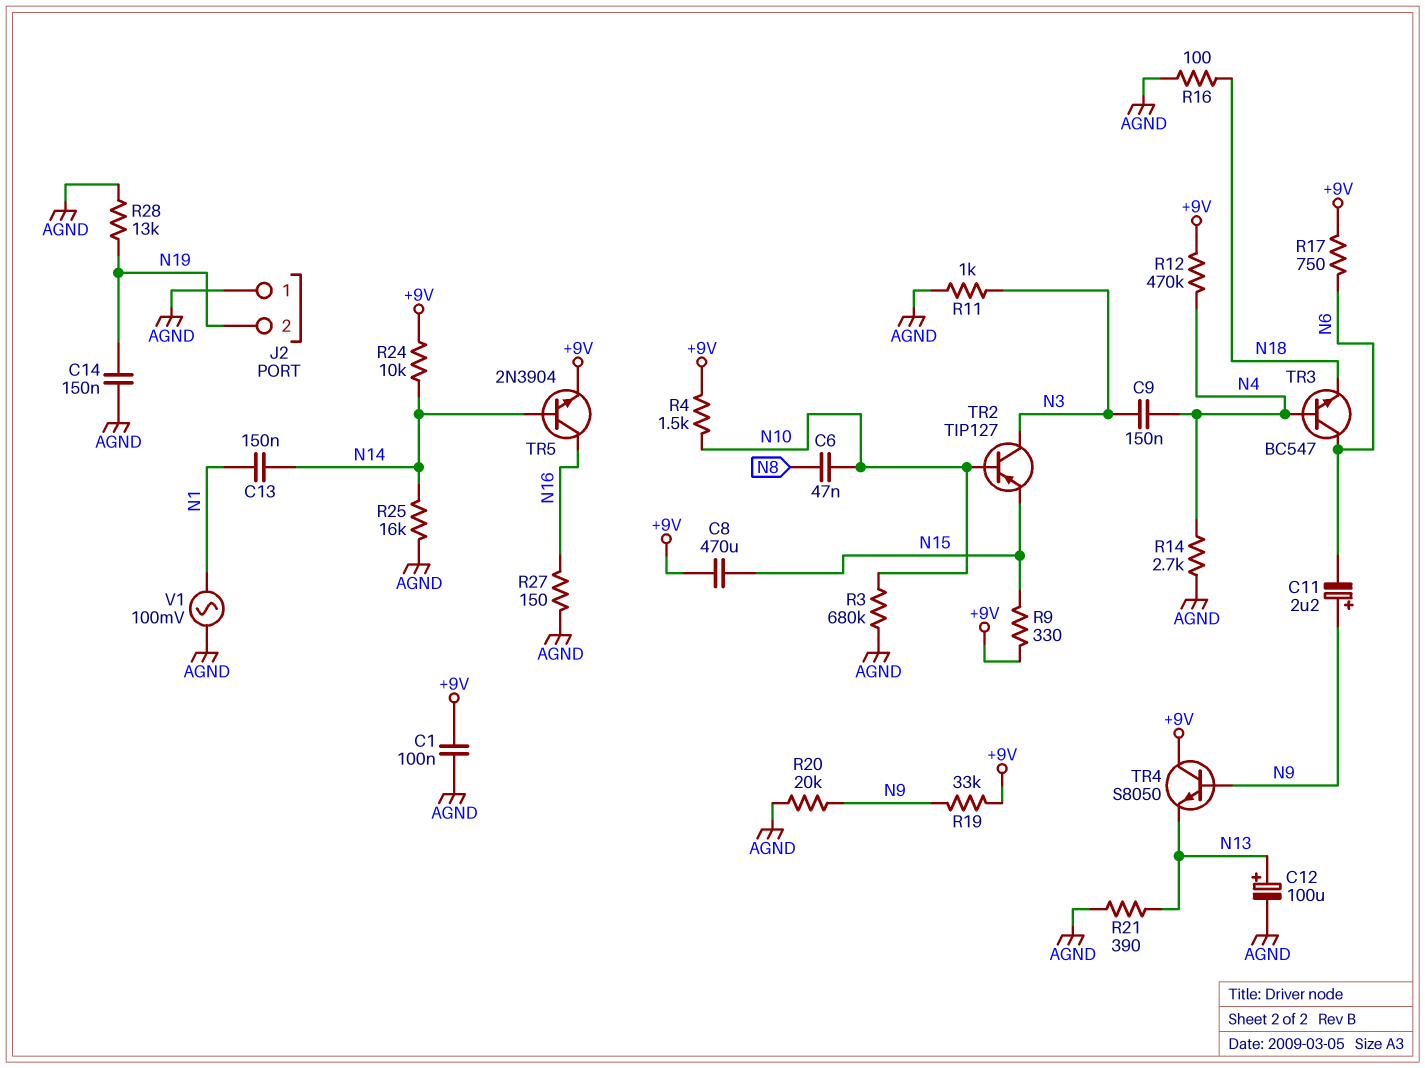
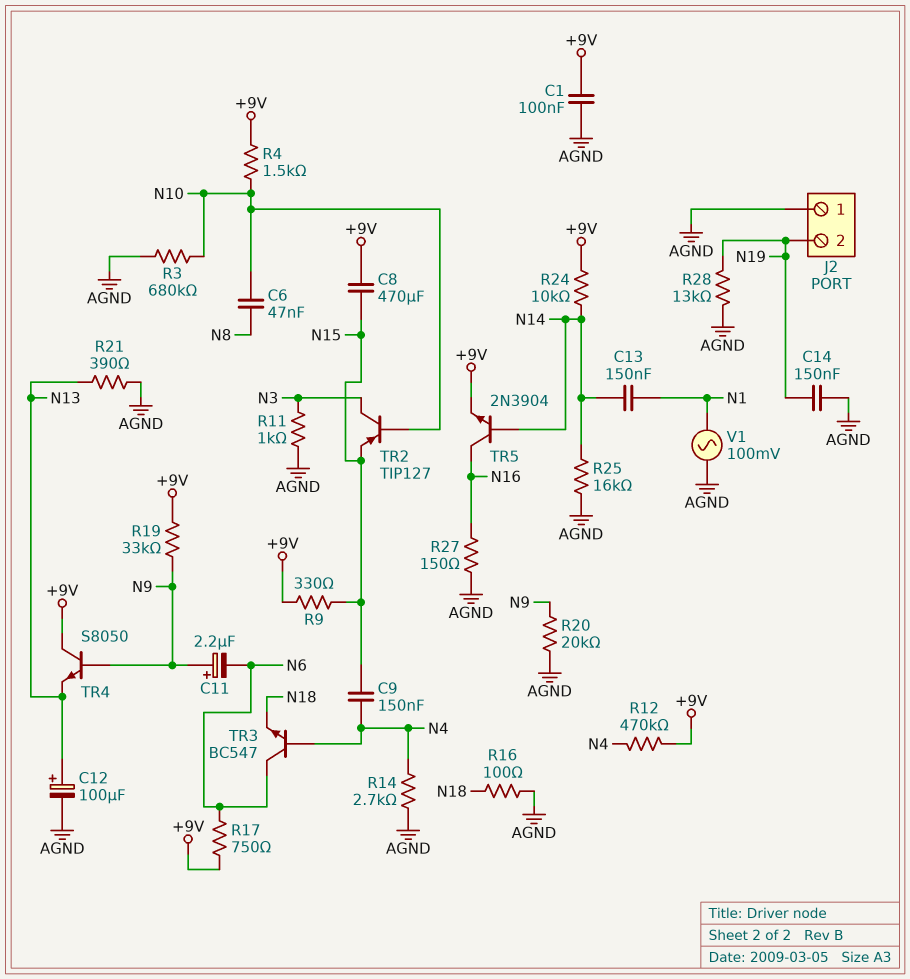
C9: 150nF (N3, N4) -> 150nF (N4, N15)

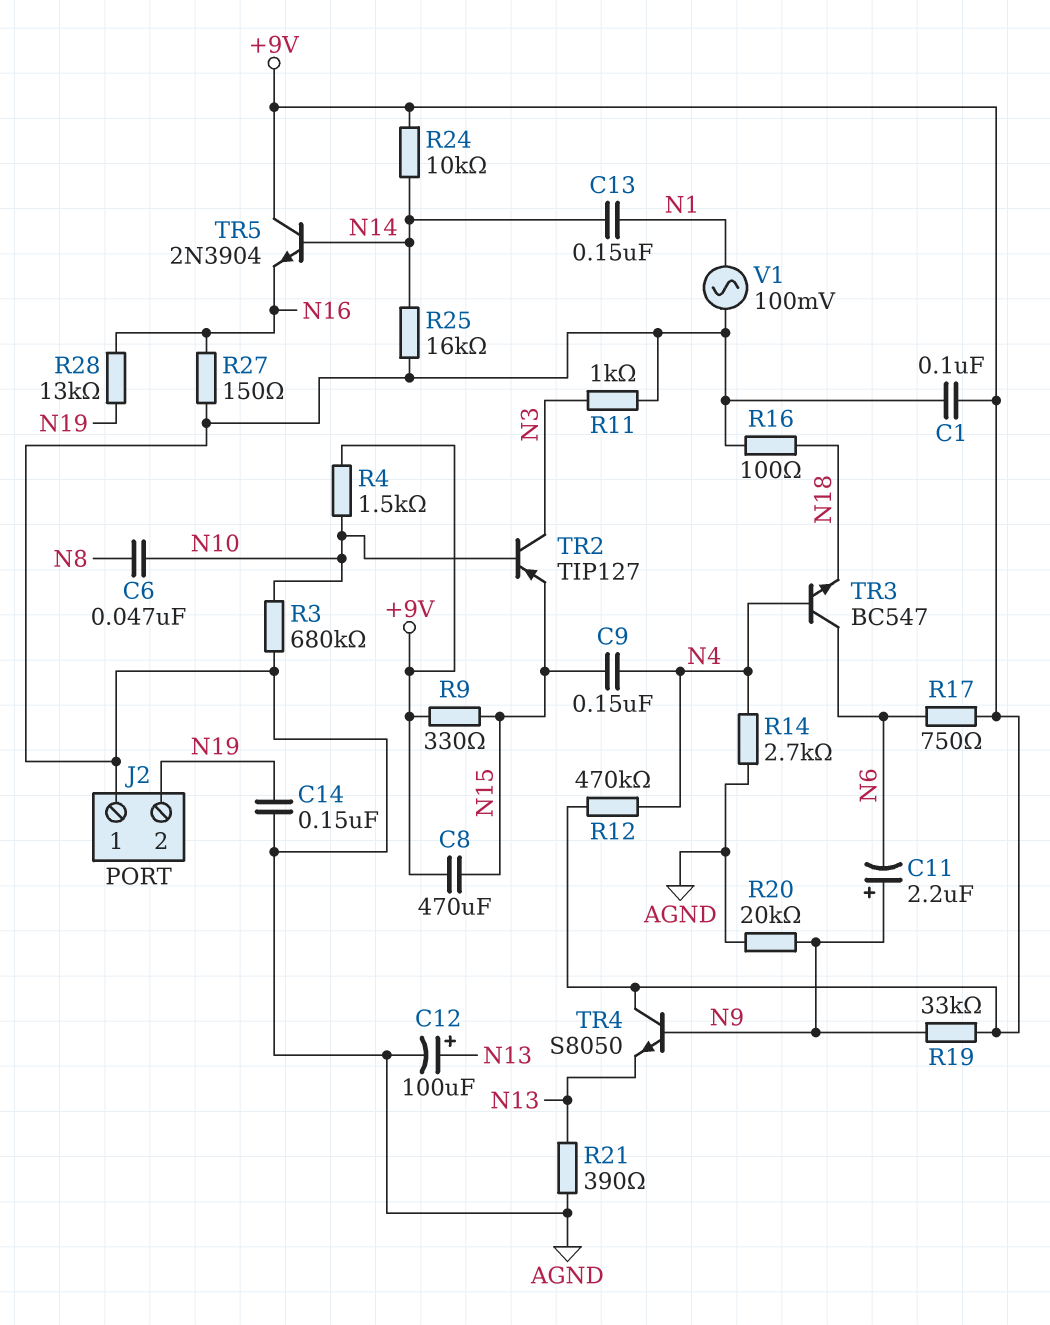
R28: 13k (AGND, N19) -> 13k (N16, N19)
TR5: NPN 2N3904 (B N14, C N16, E +9V) -> NPN 2N3904 (B N14, C +9V, E N16)

